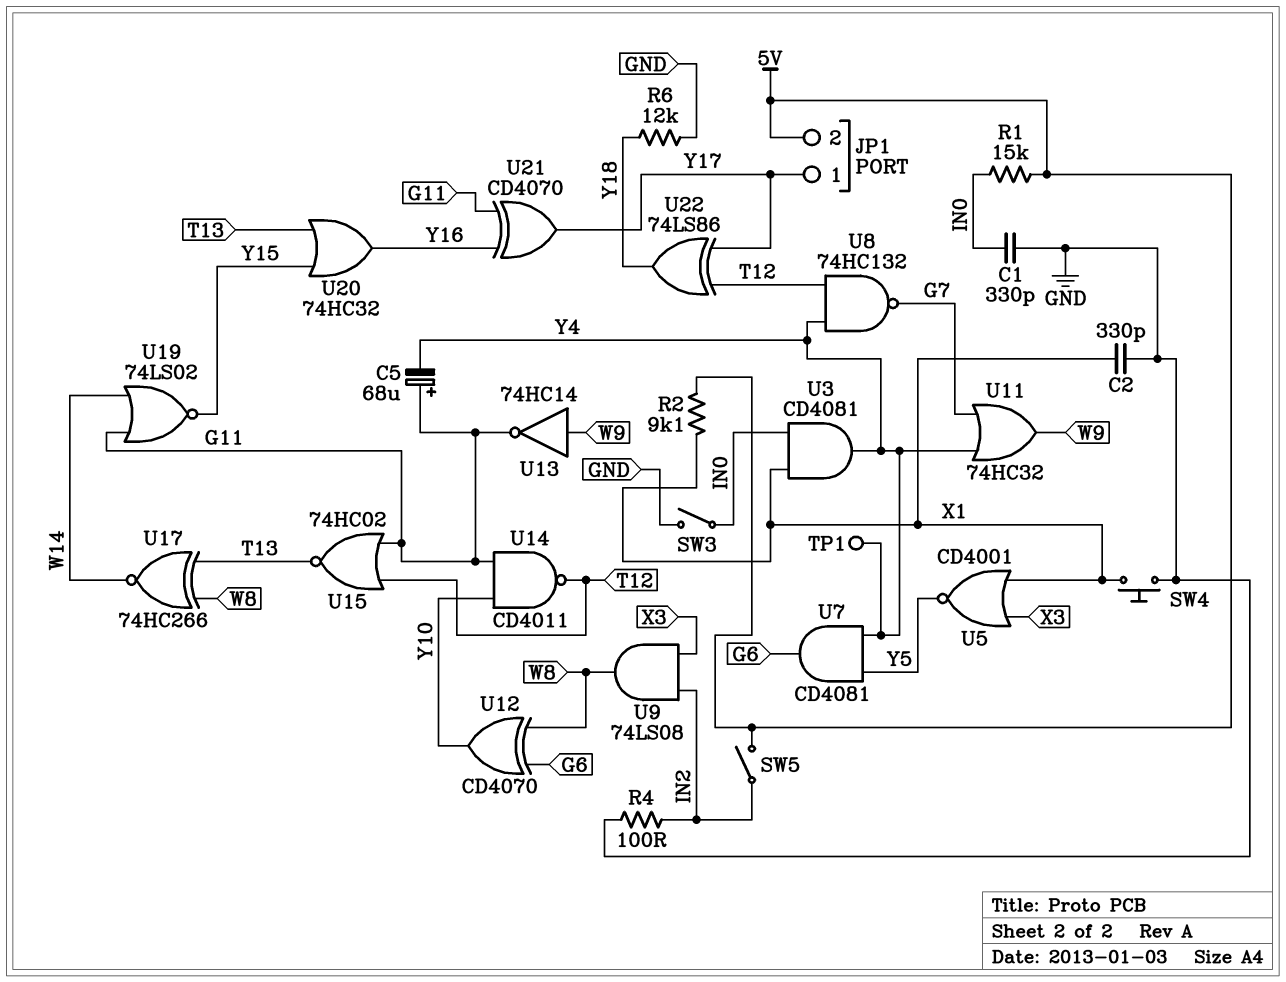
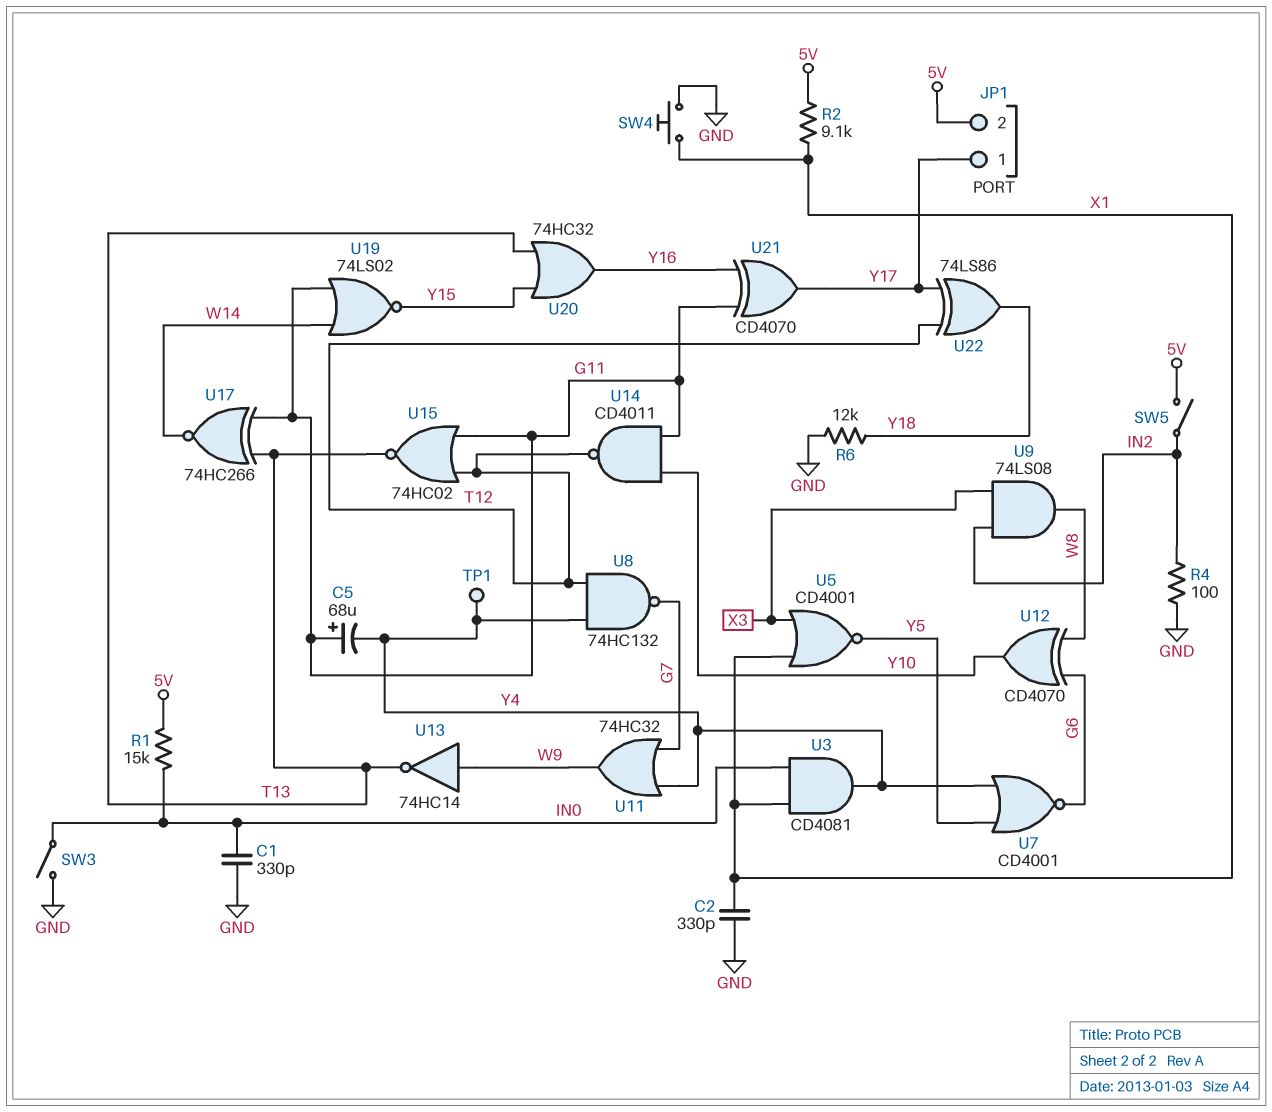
U7: AND CD4081 (in Y4, in Y5, out G6) -> NOR CD4001 (in Y4, in Y5, out G6)
U13: NOT 74HC14 (in W9, out G11) -> NOT 74HC14 (in W9, out T13)
U17: XNOR 74HC266 (in T13, in W8, out W14) -> XNOR 74HC266 (in G11, in T13, out W14)

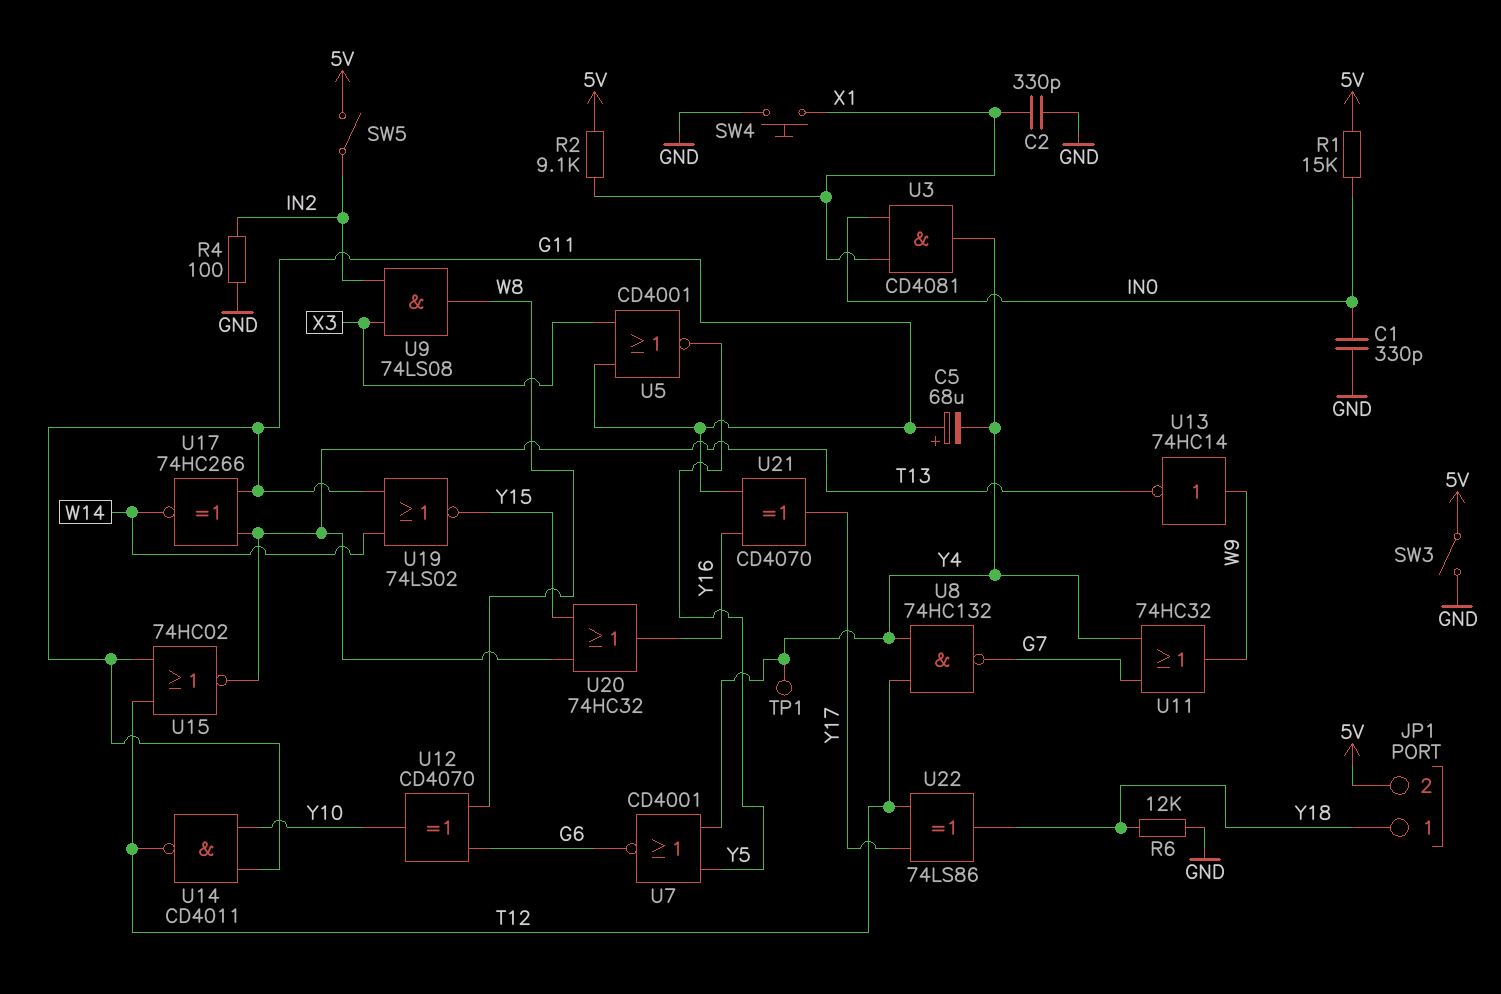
JP1 pin 1: Y17 -> Y18
SW3: switch (GND, IN0) -> switch (5V, GND)
U5: NOR CD4001 (in X1, in X3, out Y5) -> NOR CD4001 (in G11, in X3, out Y5)

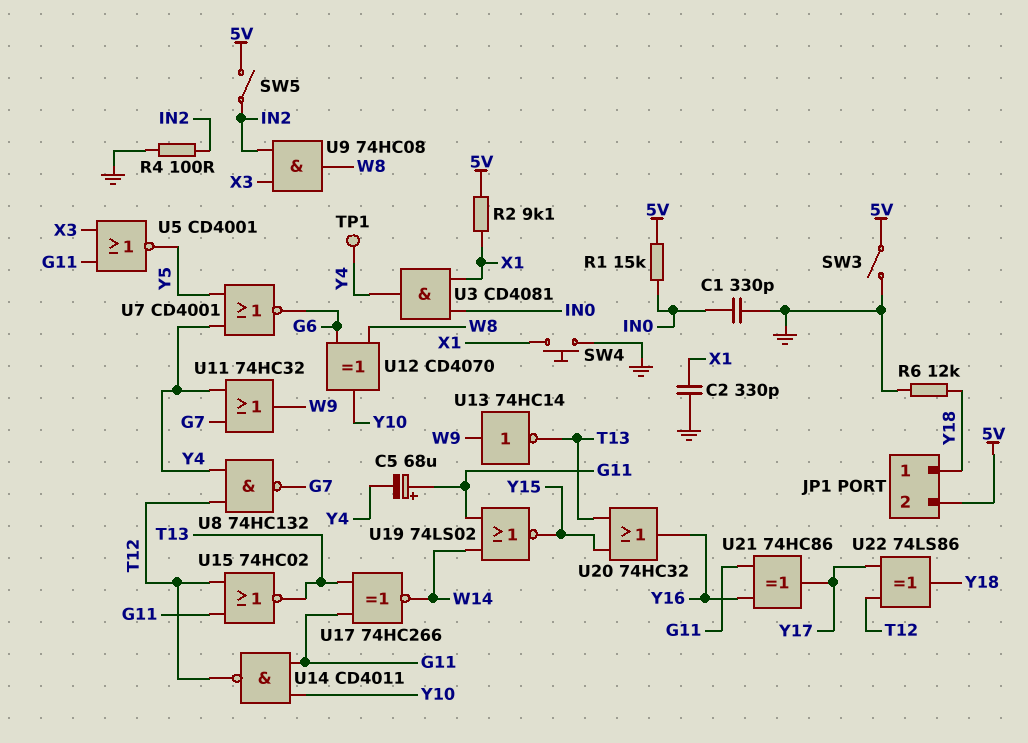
U9: AND 74LS08 (in IN2, in X3, out W8) -> AND 74HC08 (in IN2, in X3, out W8)
U21: XOR CD4070 (in G11, in Y16, out Y17) -> XOR 74HC86 (in G11, in Y16, out Y17)

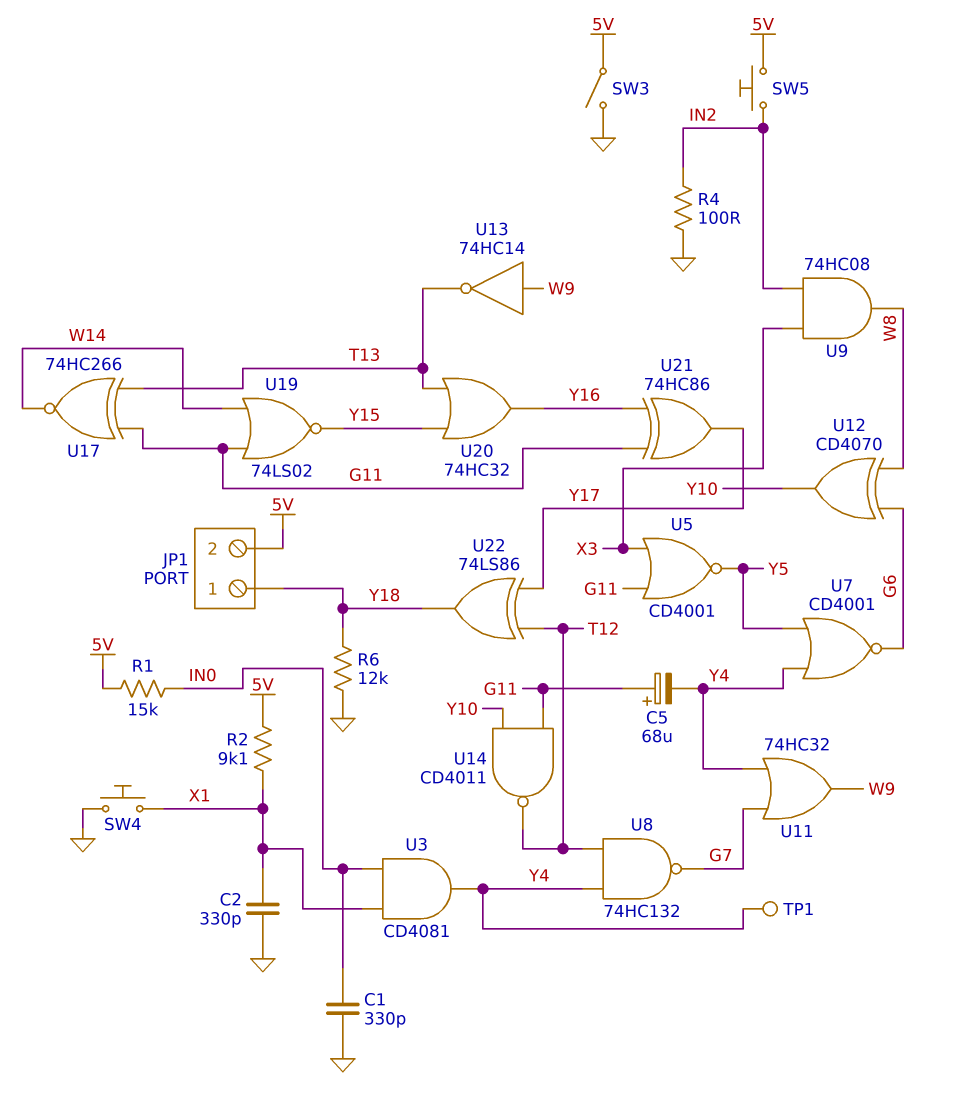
SW5: switch (5V, IN2) -> button (5V, IN2)
U15: NOR 74HC02 (in G11, in T12, out T13) -> none

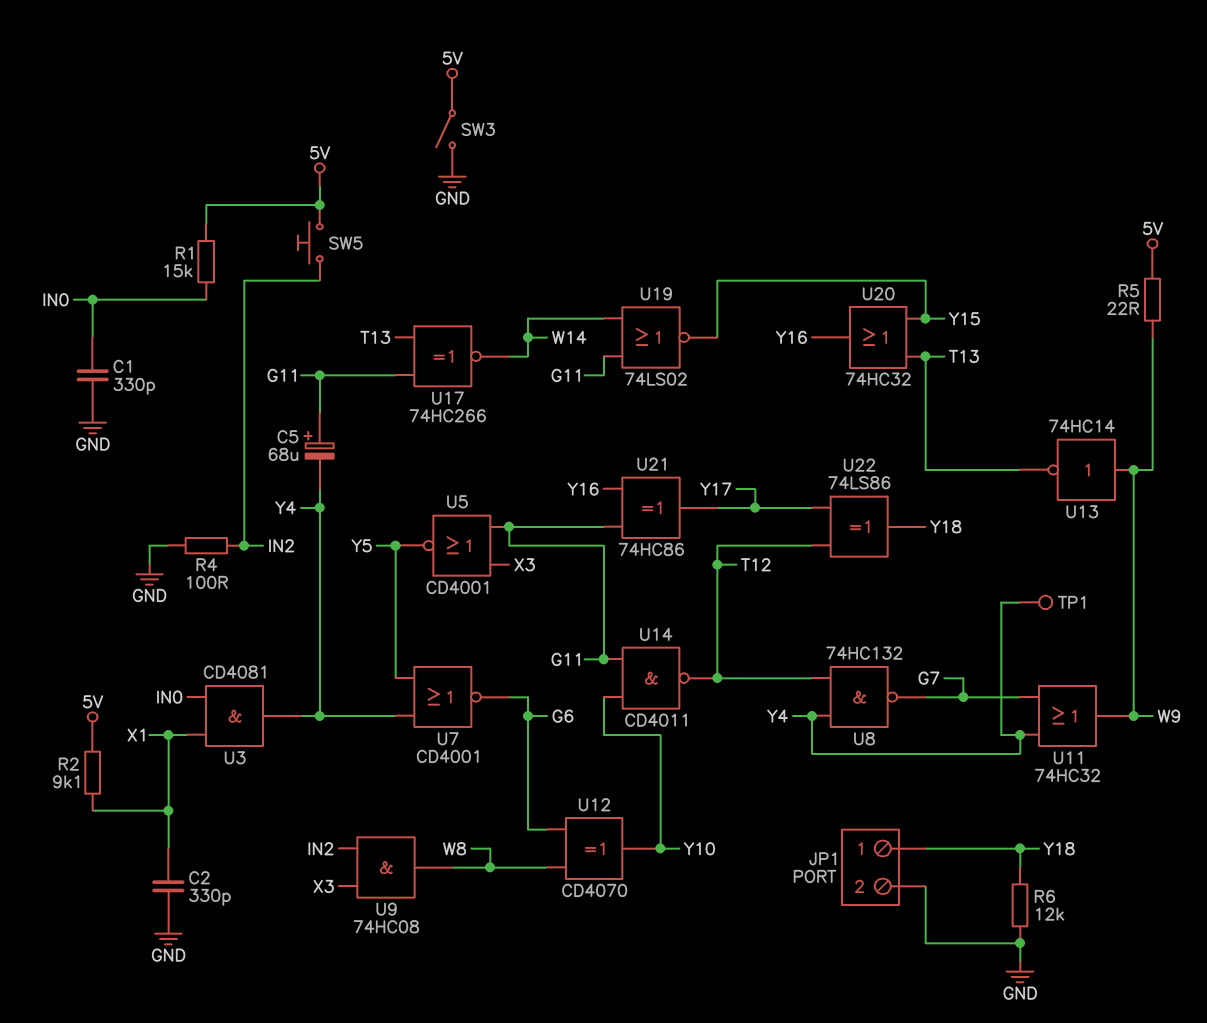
JP1 pin 2: 5V -> GND
R5: none -> 22 (5V, W9)
SW4: button (GND, X1) -> none

